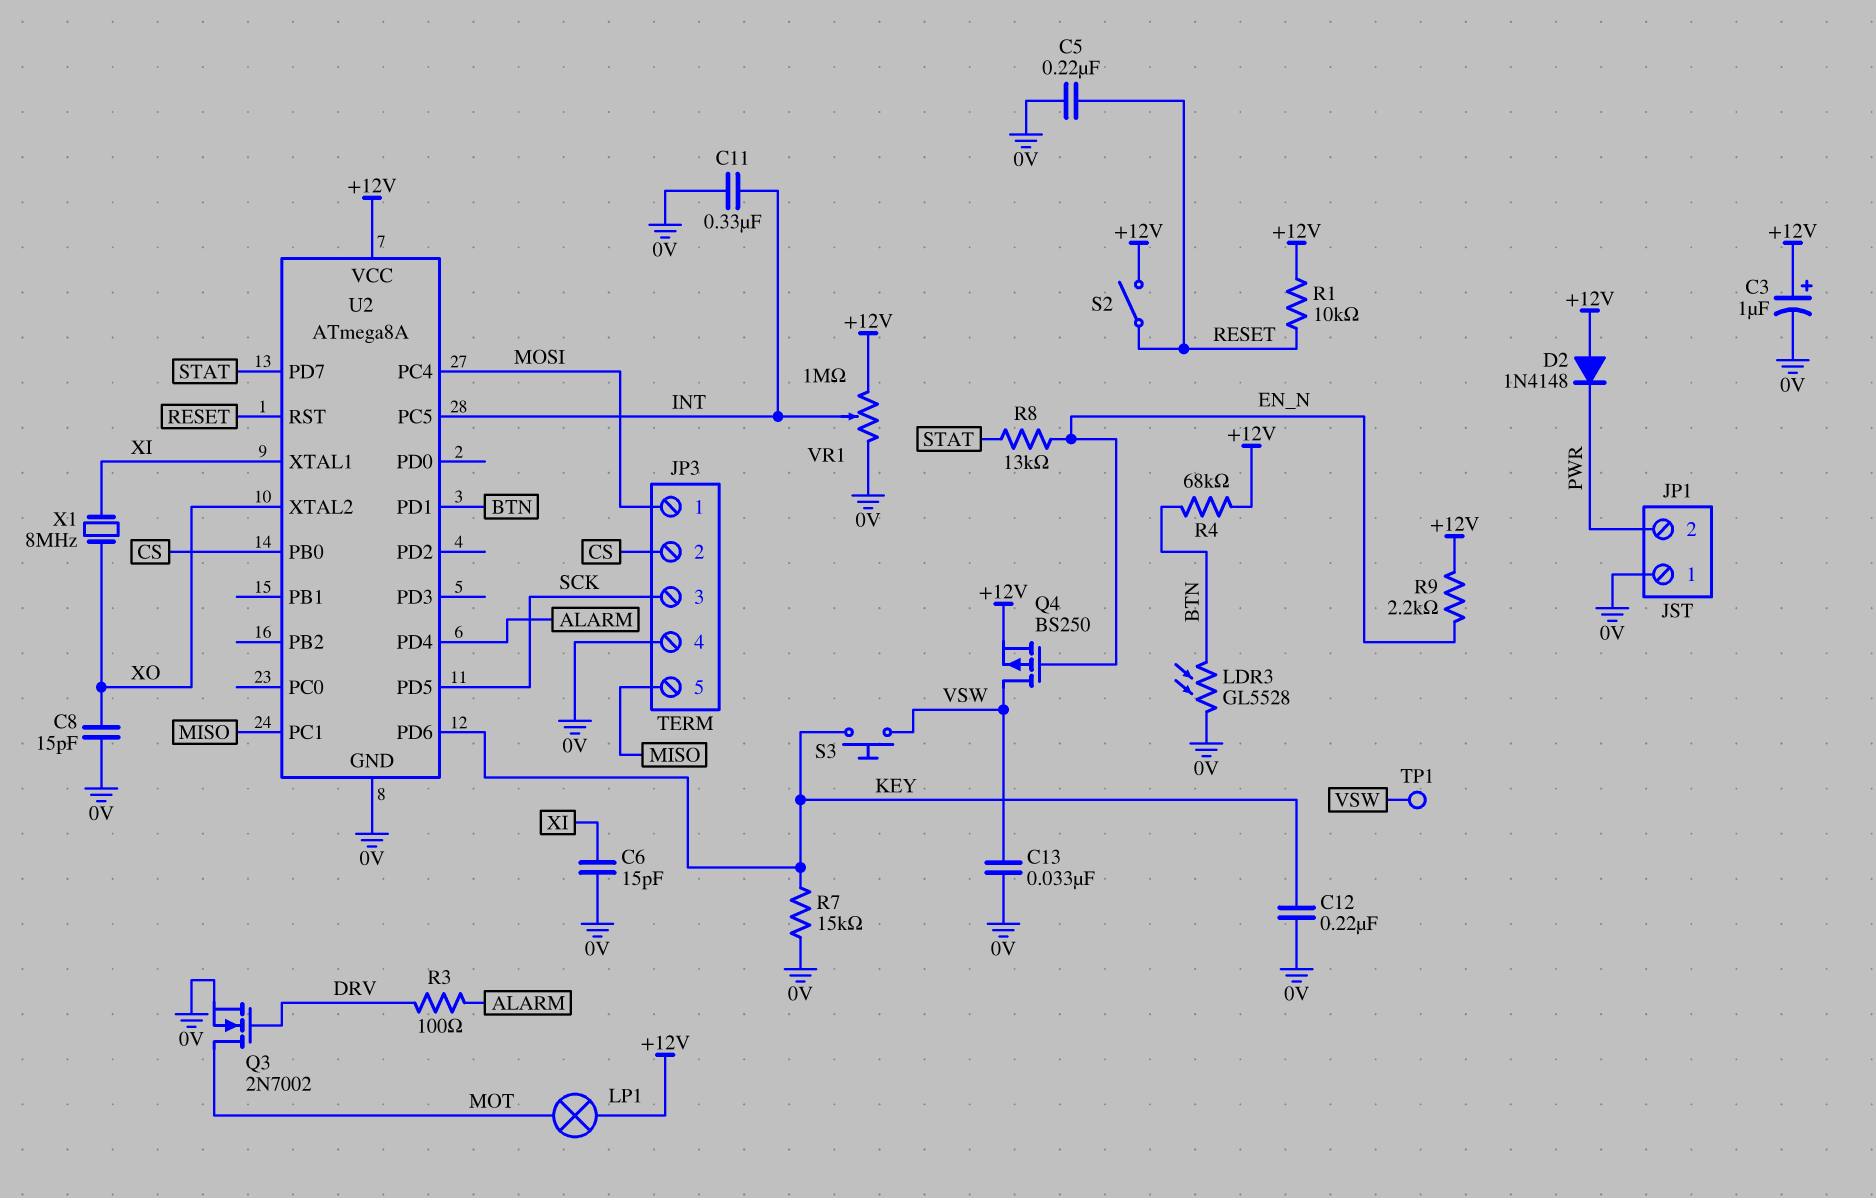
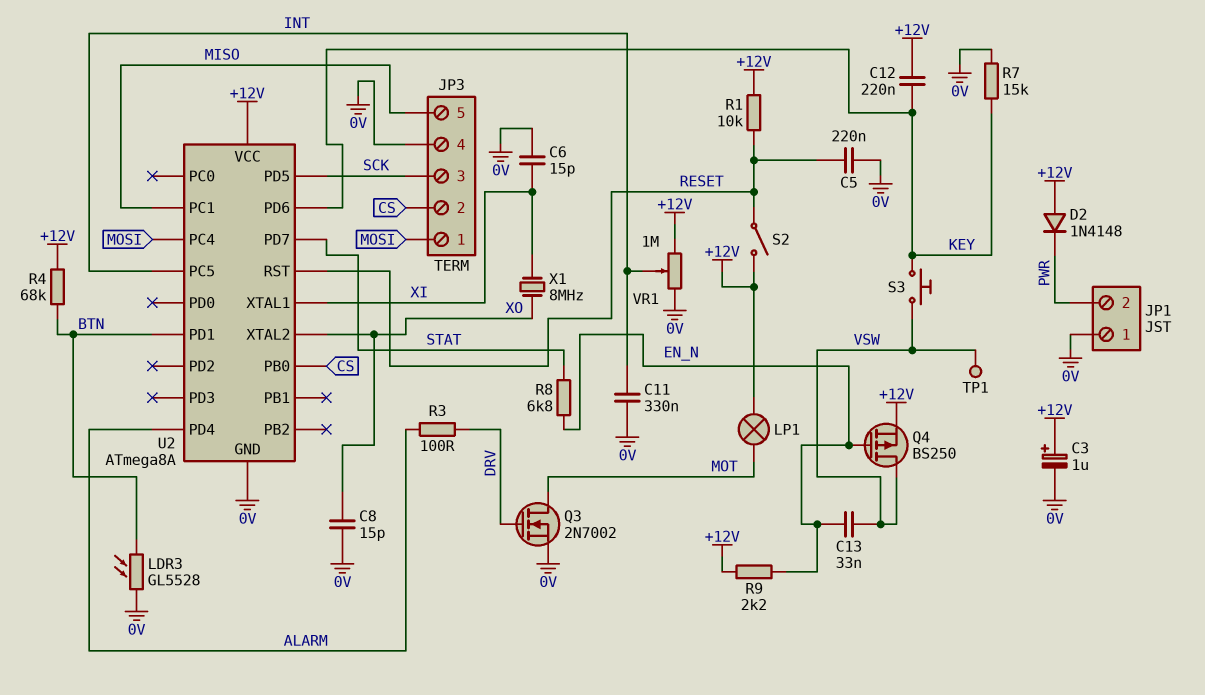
C12: 220nF (0V, KEY) -> 220nF (+12V, KEY)
C13: 33nF (0V, VSW) -> 33nF (EN_N, VSW)
R8: 13k (EN_N, STAT) -> 6.8k (EN_N, STAT)

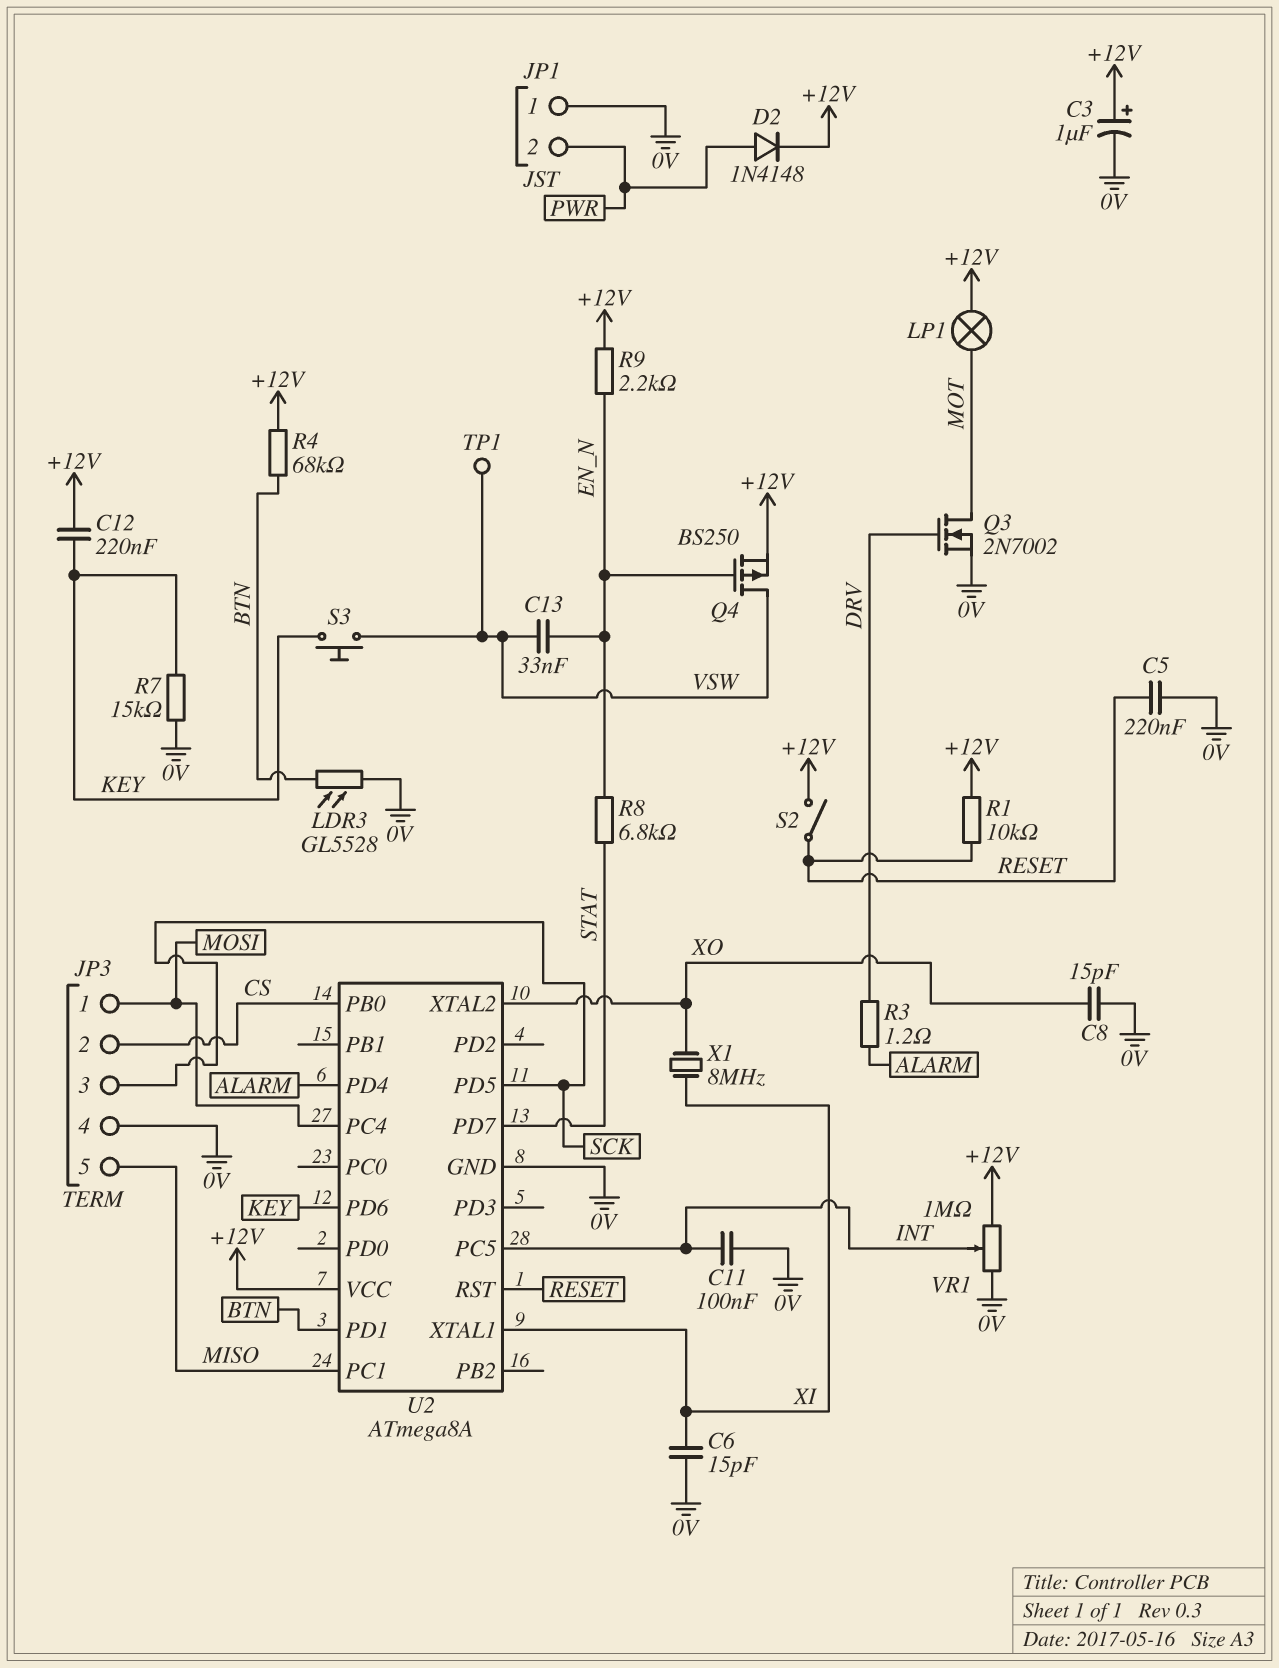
C11: 330nF (0V, INT) -> 100nF (0V, INT)
D2: diode 1N4148 (A +12V, K PWR) -> diode 1N4148 (A PWR, K +12V)
R3: 100 (ALARM, DRV) -> 1.2 (ALARM, DRV)

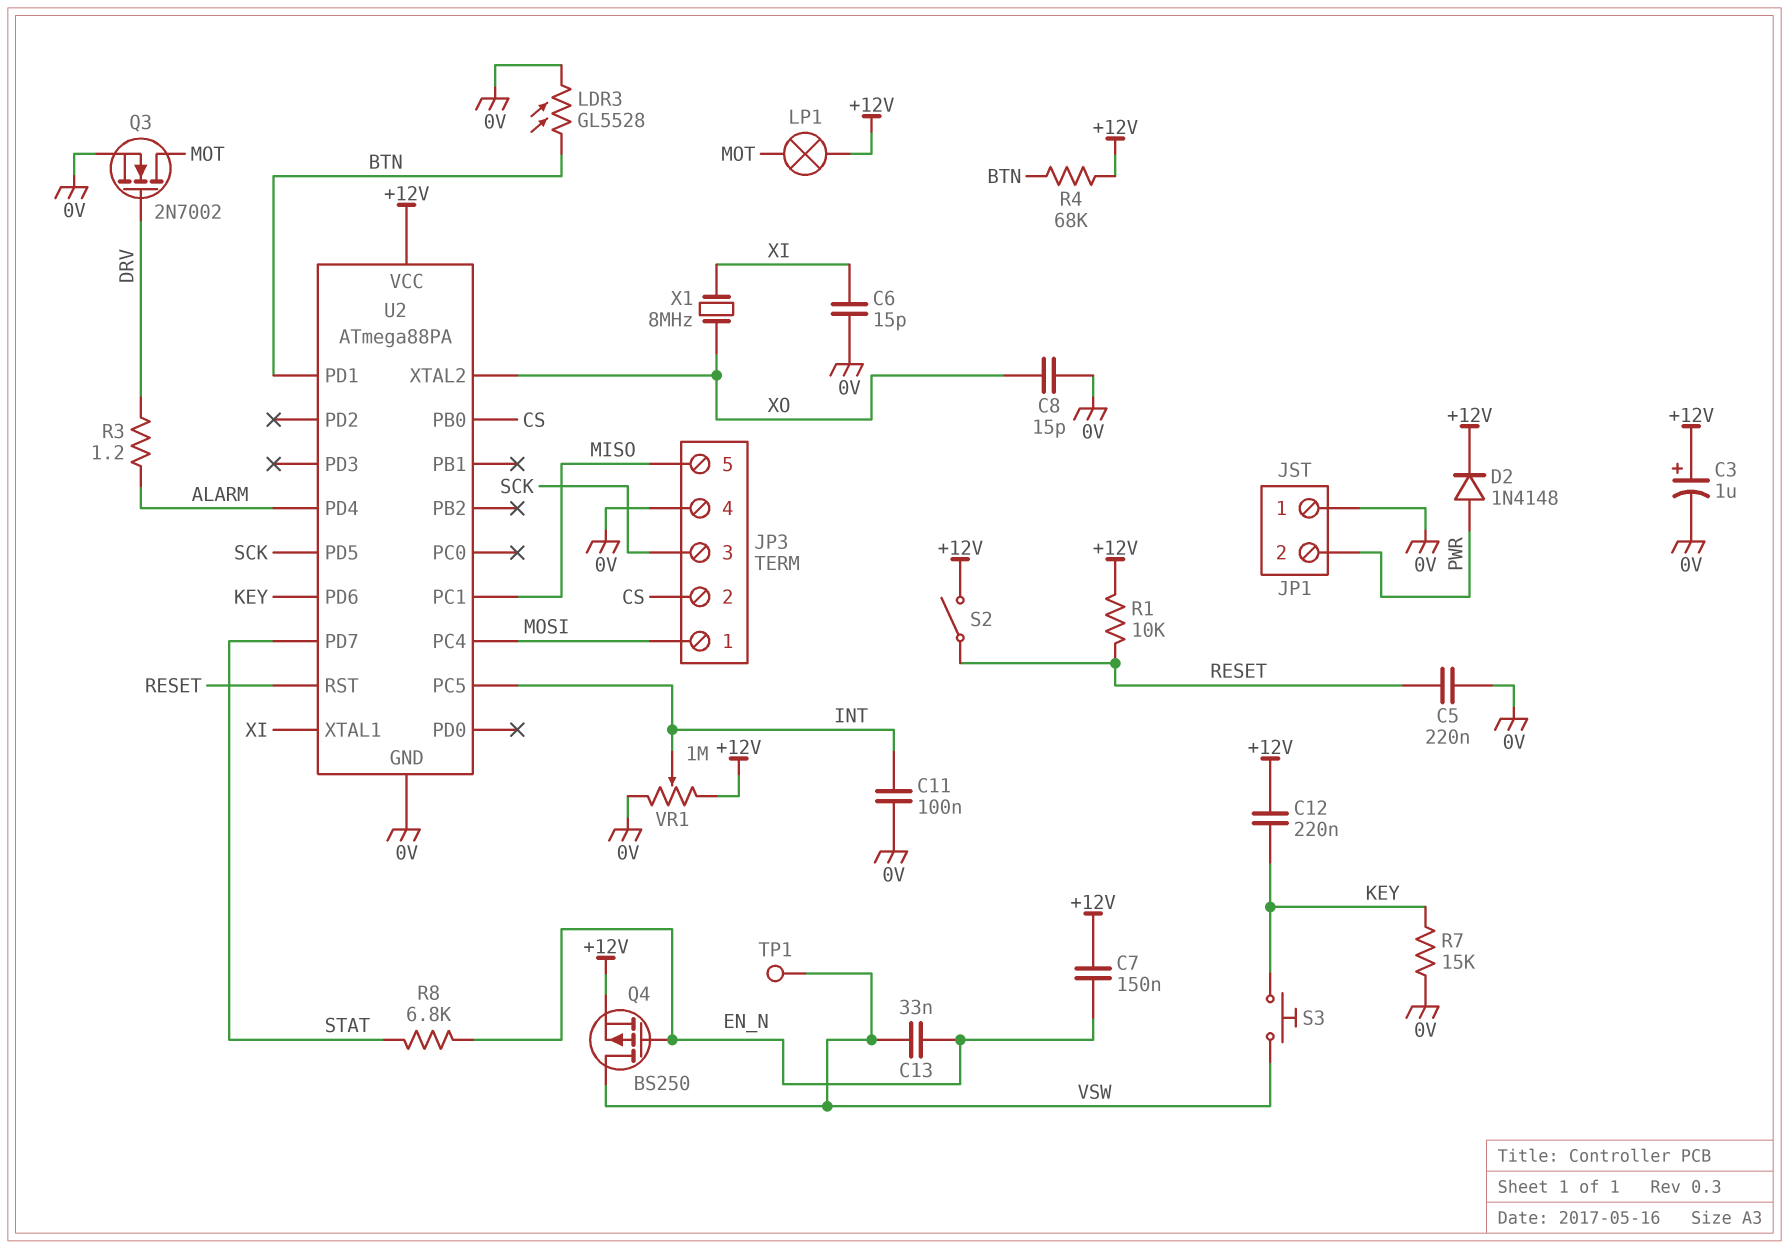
C7: none -> 150nF (+12V, EN_N)
R9: 2.2k (+12V, EN_N) -> none
U2: ATmega8A -> ATmega88PA

